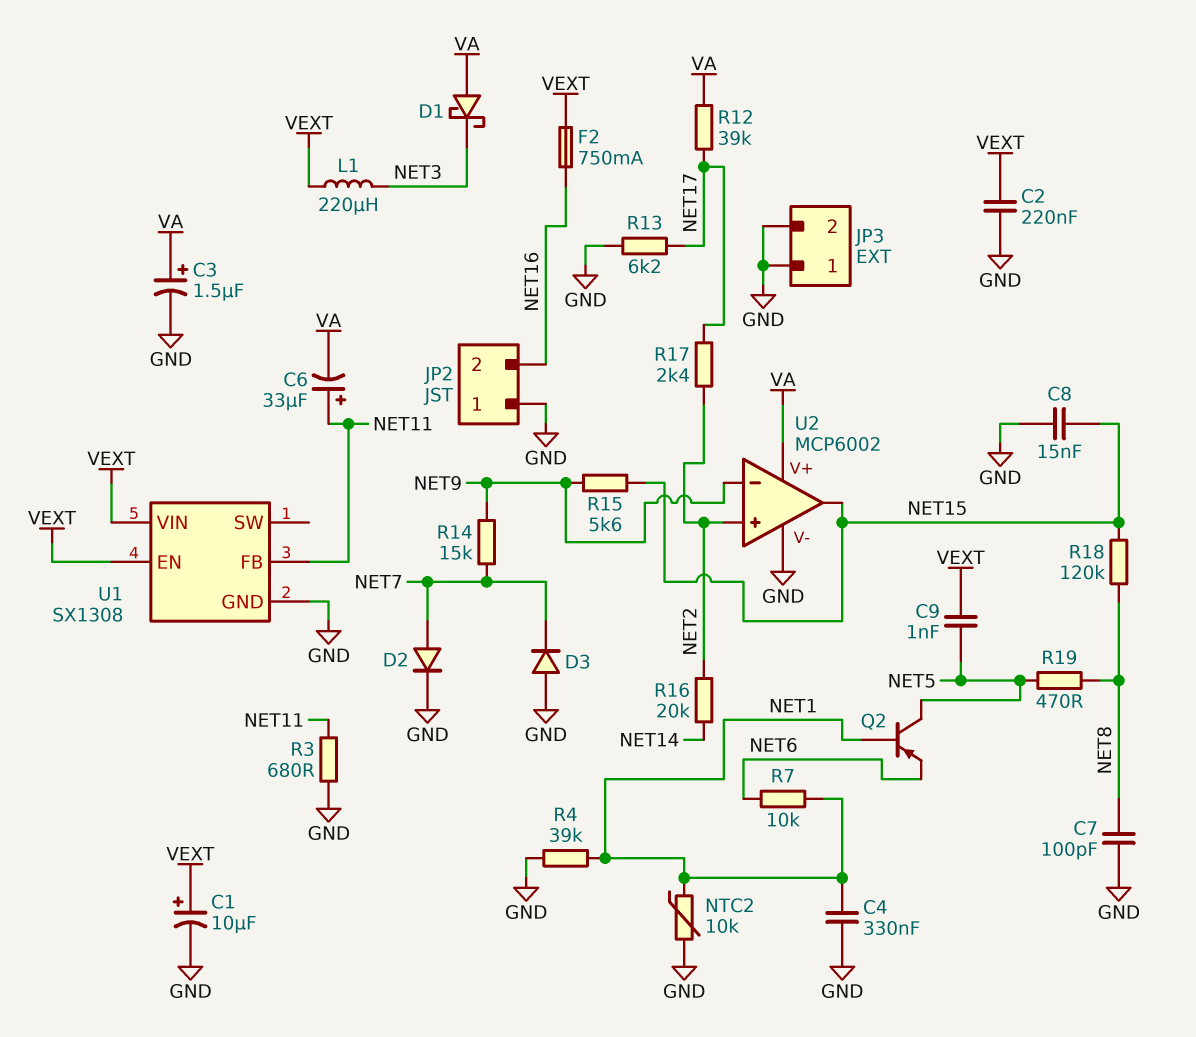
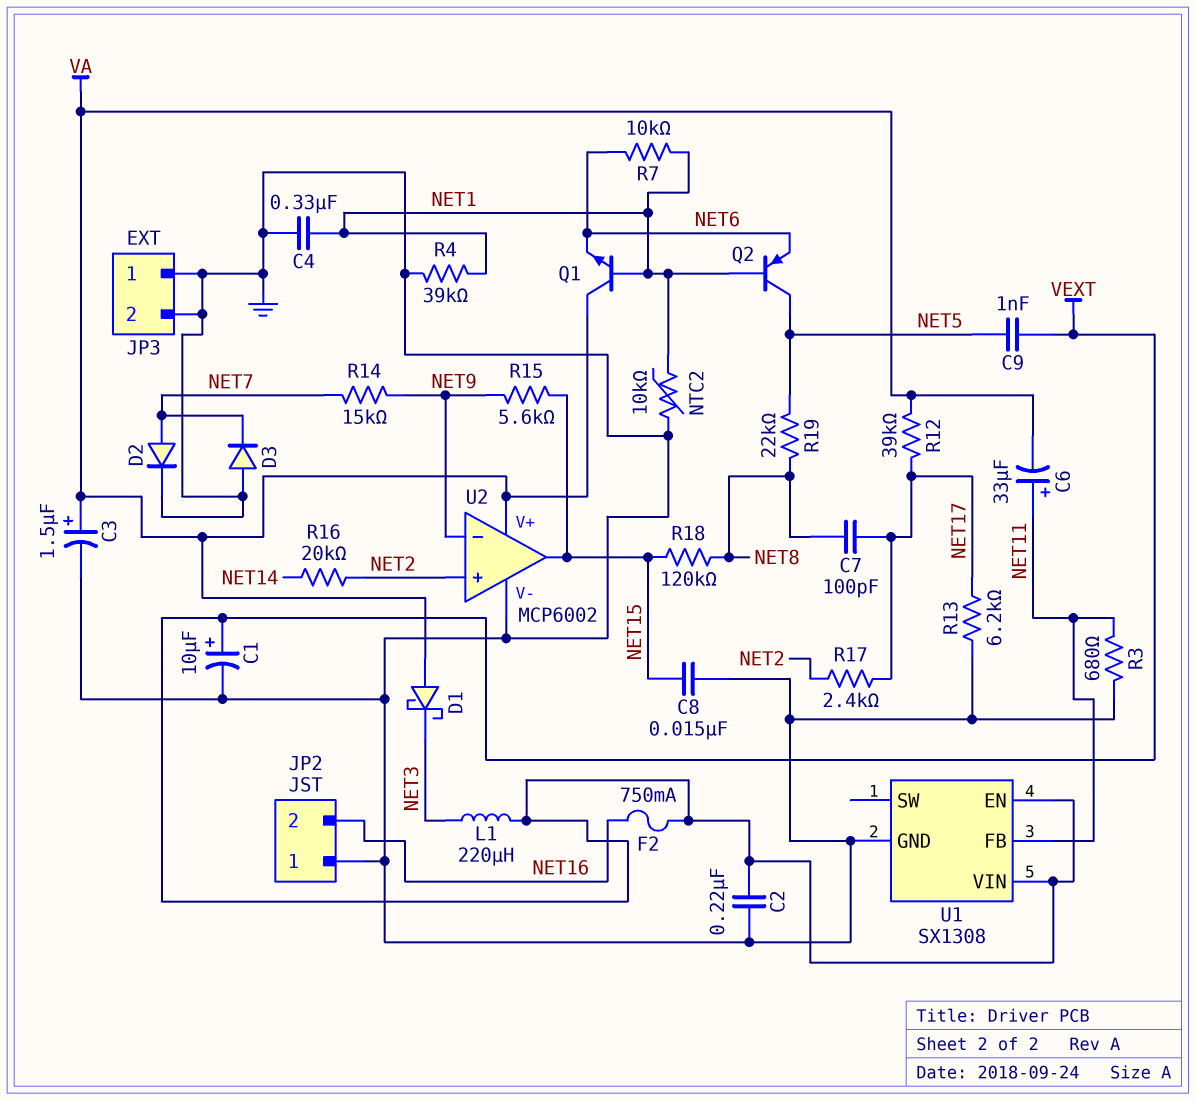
C7: 100pF (GND, NET8) -> 100pF (NET8, NET17)
Q1: none -> NPN (B NET1, C VA, E NET6)
R19: 470 (NET5, NET8) -> 22k (NET5, NET8)

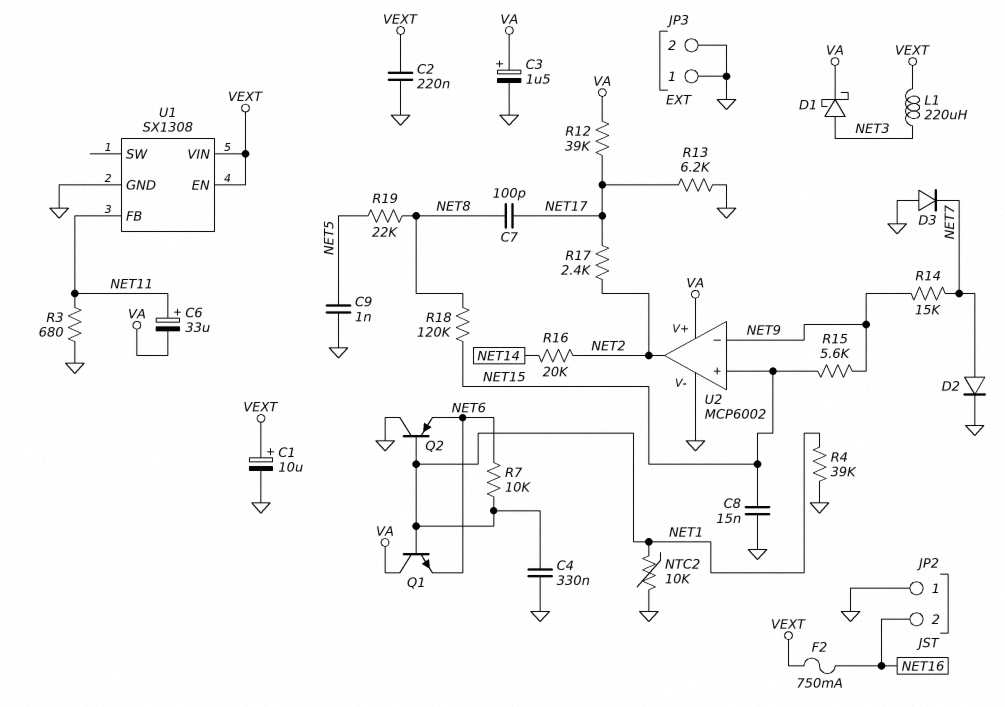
C9: 1nF (NET5, VEXT) -> 1nF (GND, NET5)
D1: schottky (A VA, K NET3) -> schottky (A NET3, K VA)
Q2: PNP (B NET1, C NET5, E NET6) -> PNP (B NET1, C GND, E NET6)
U2 pin in+: NET2 -> NET15
U2 pin out: NET15 -> NET2

